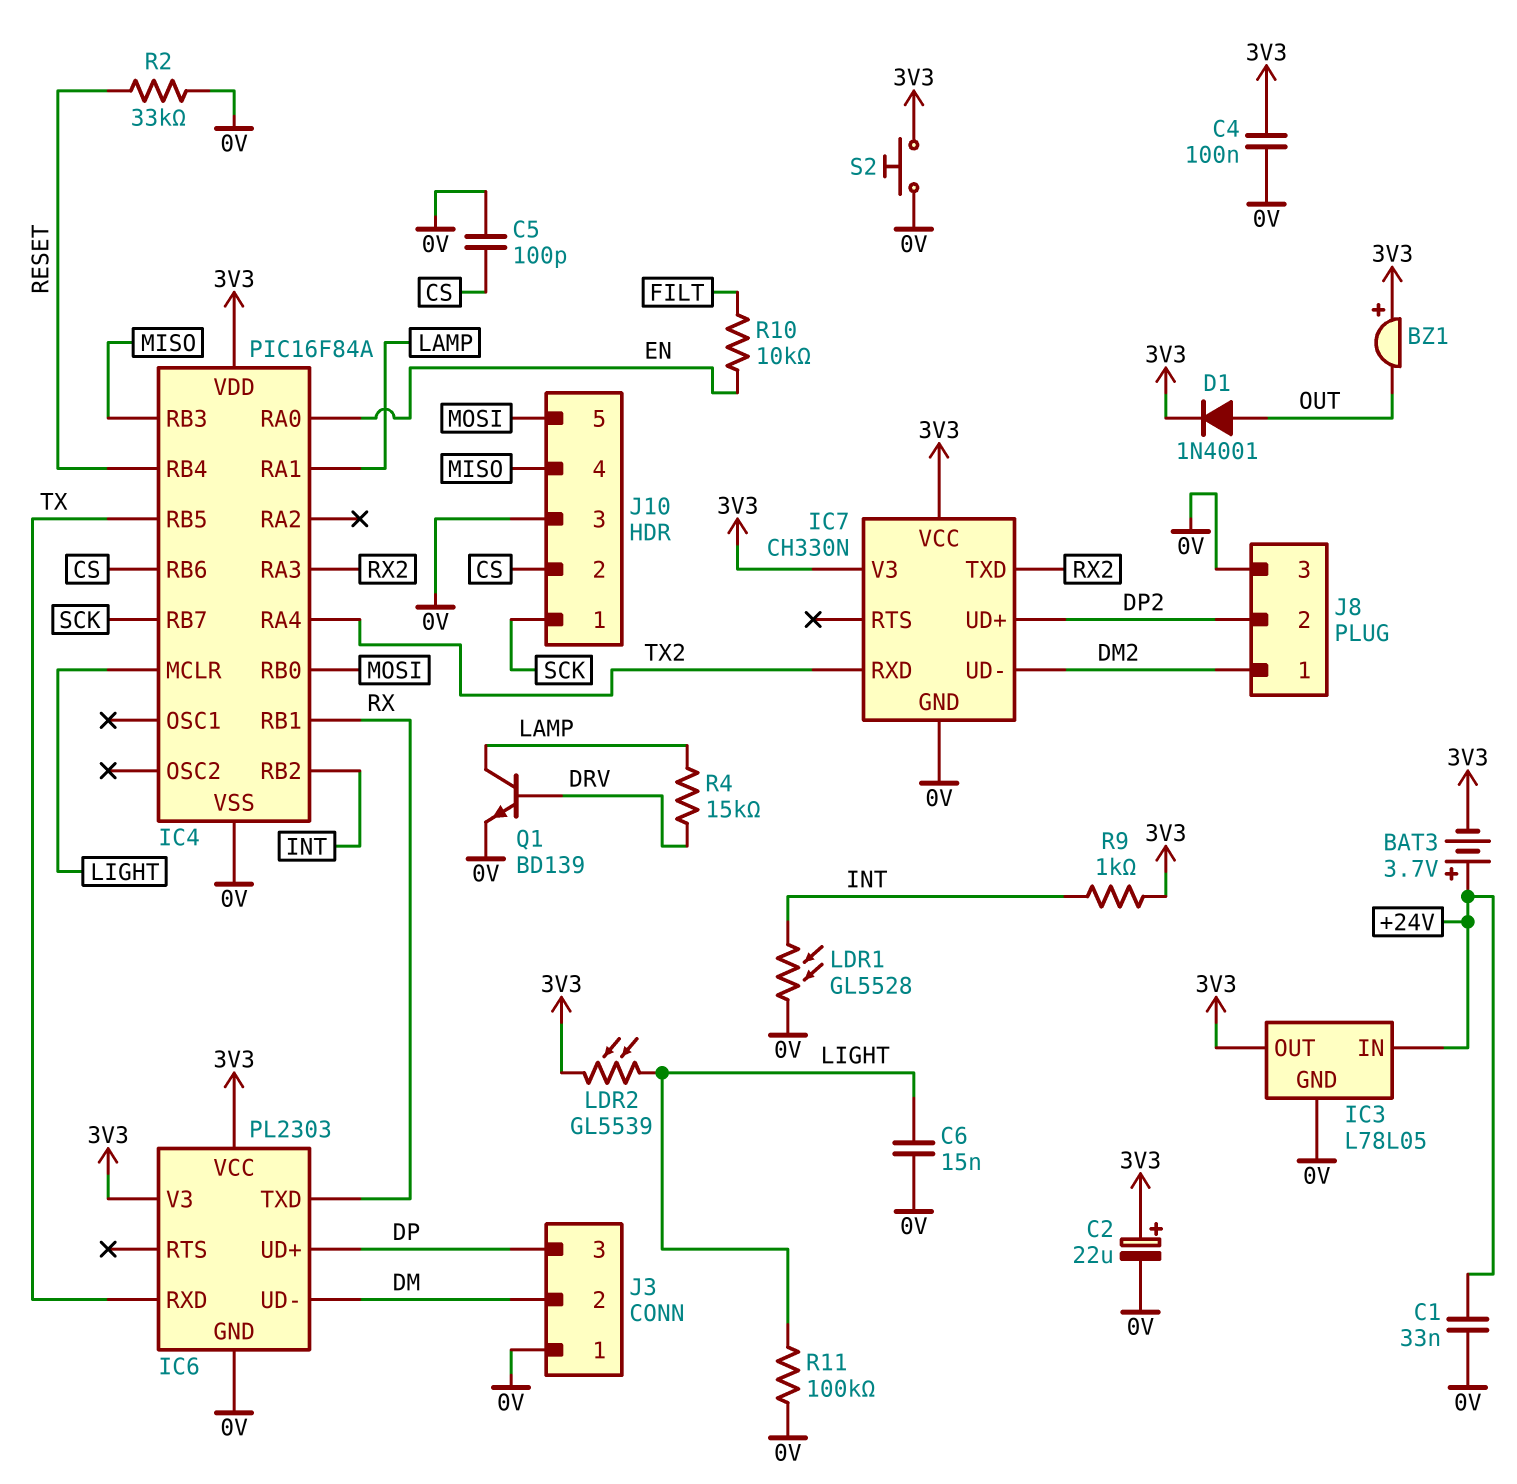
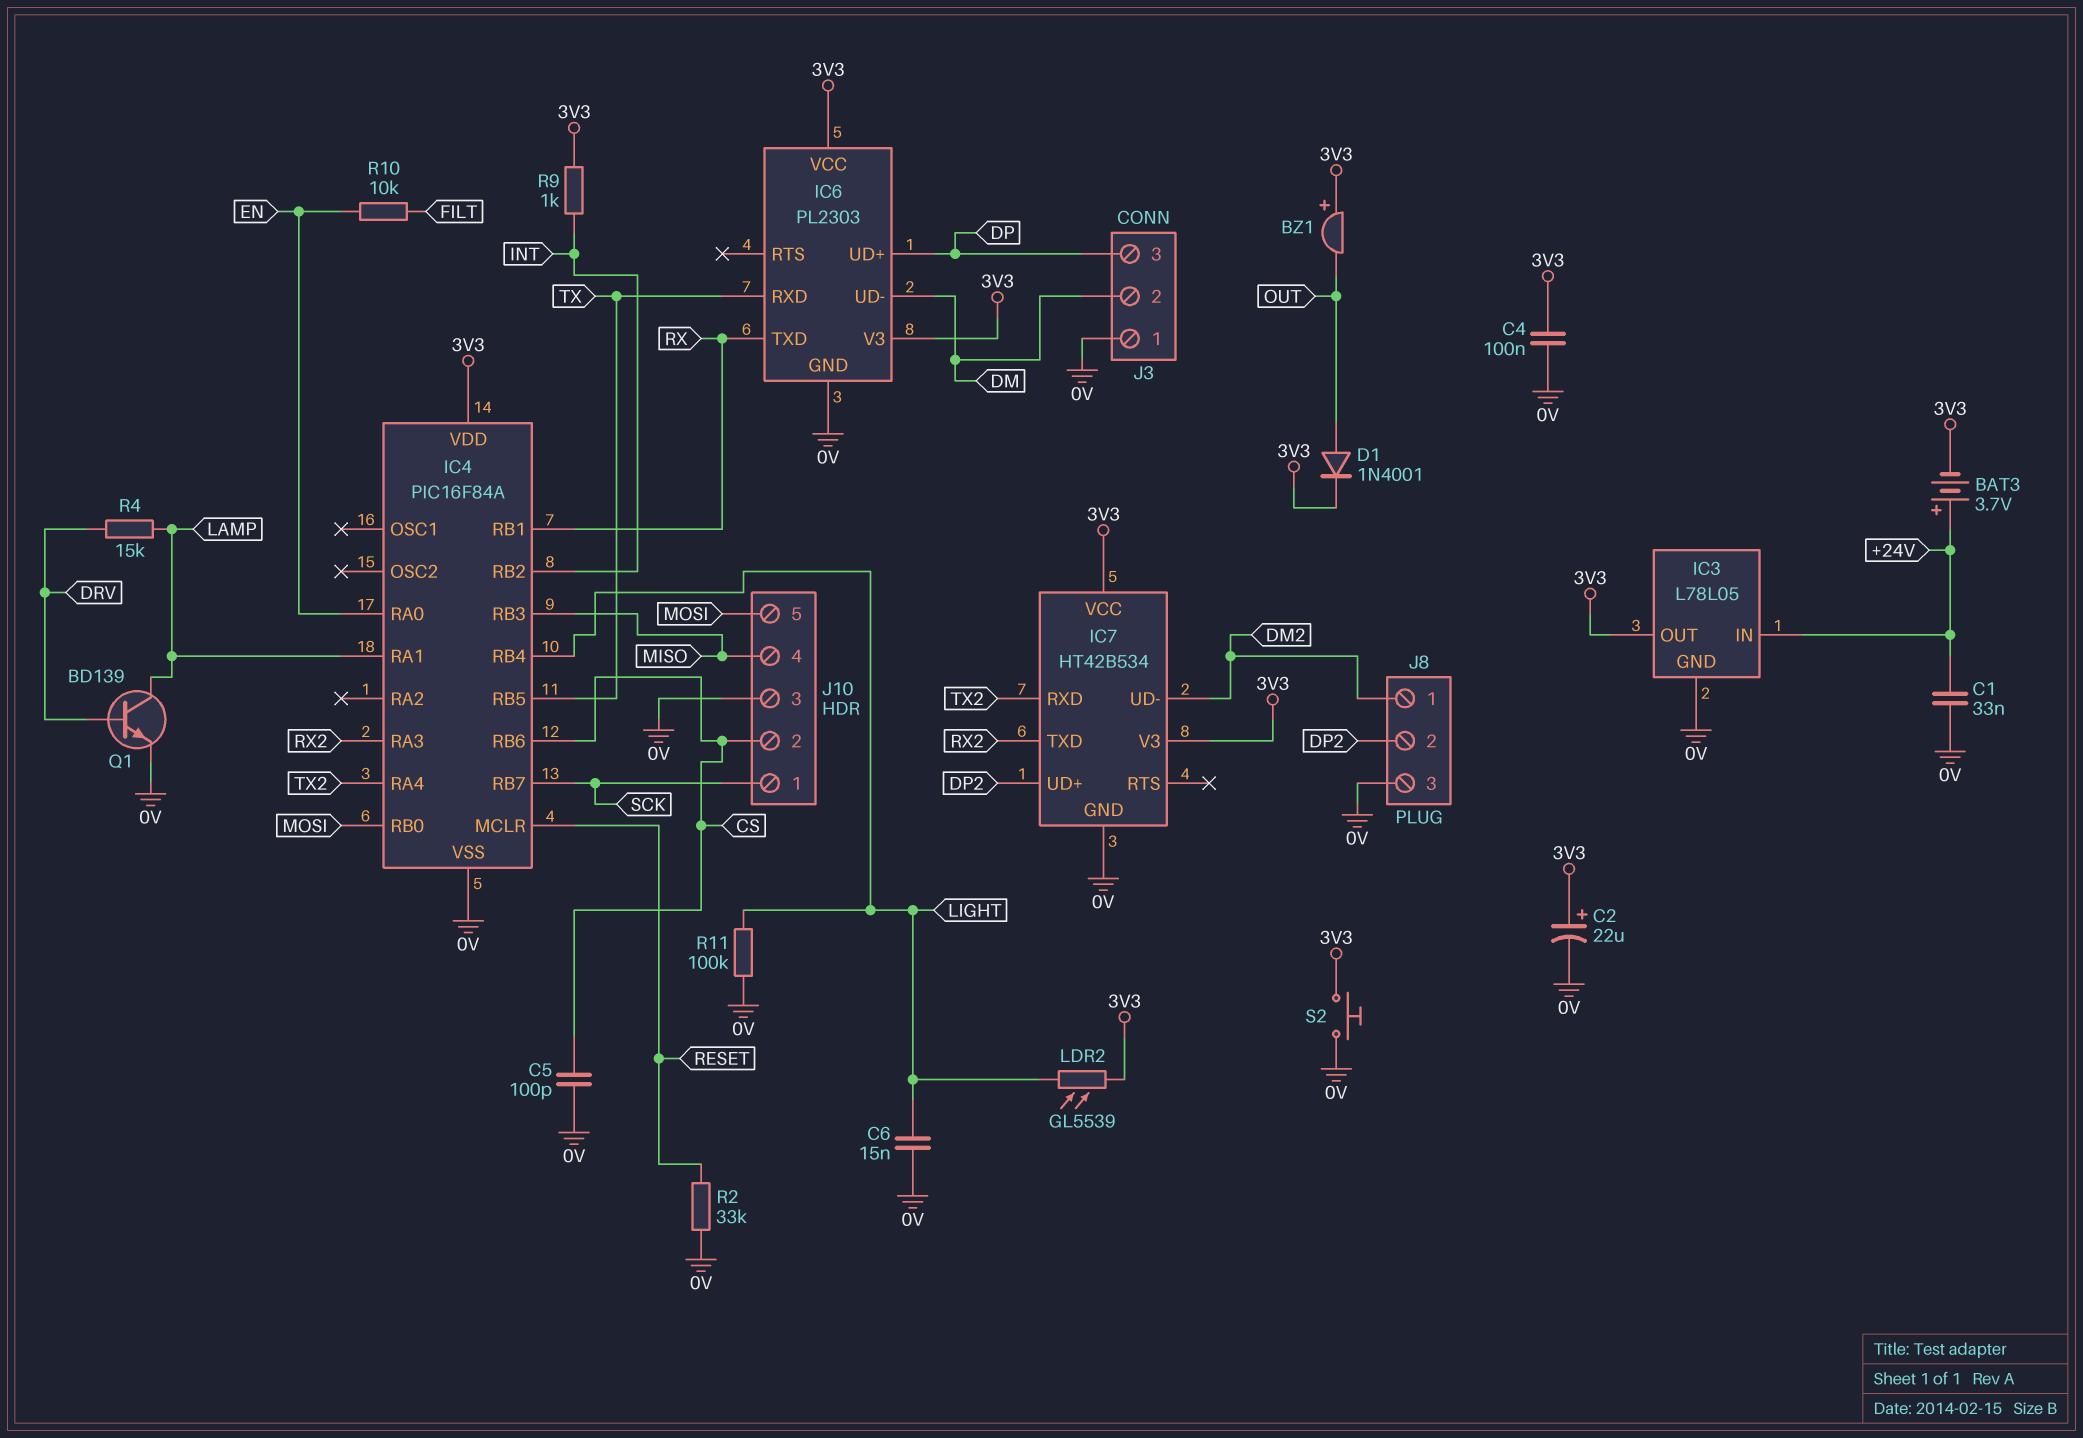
IC4 pin MCLR: LIGHT -> RESET
IC4 pin RB4: RESET -> LIGHT
IC7: CH330N -> HT42B534
LDR1: GL5528 (0V, INT) -> none

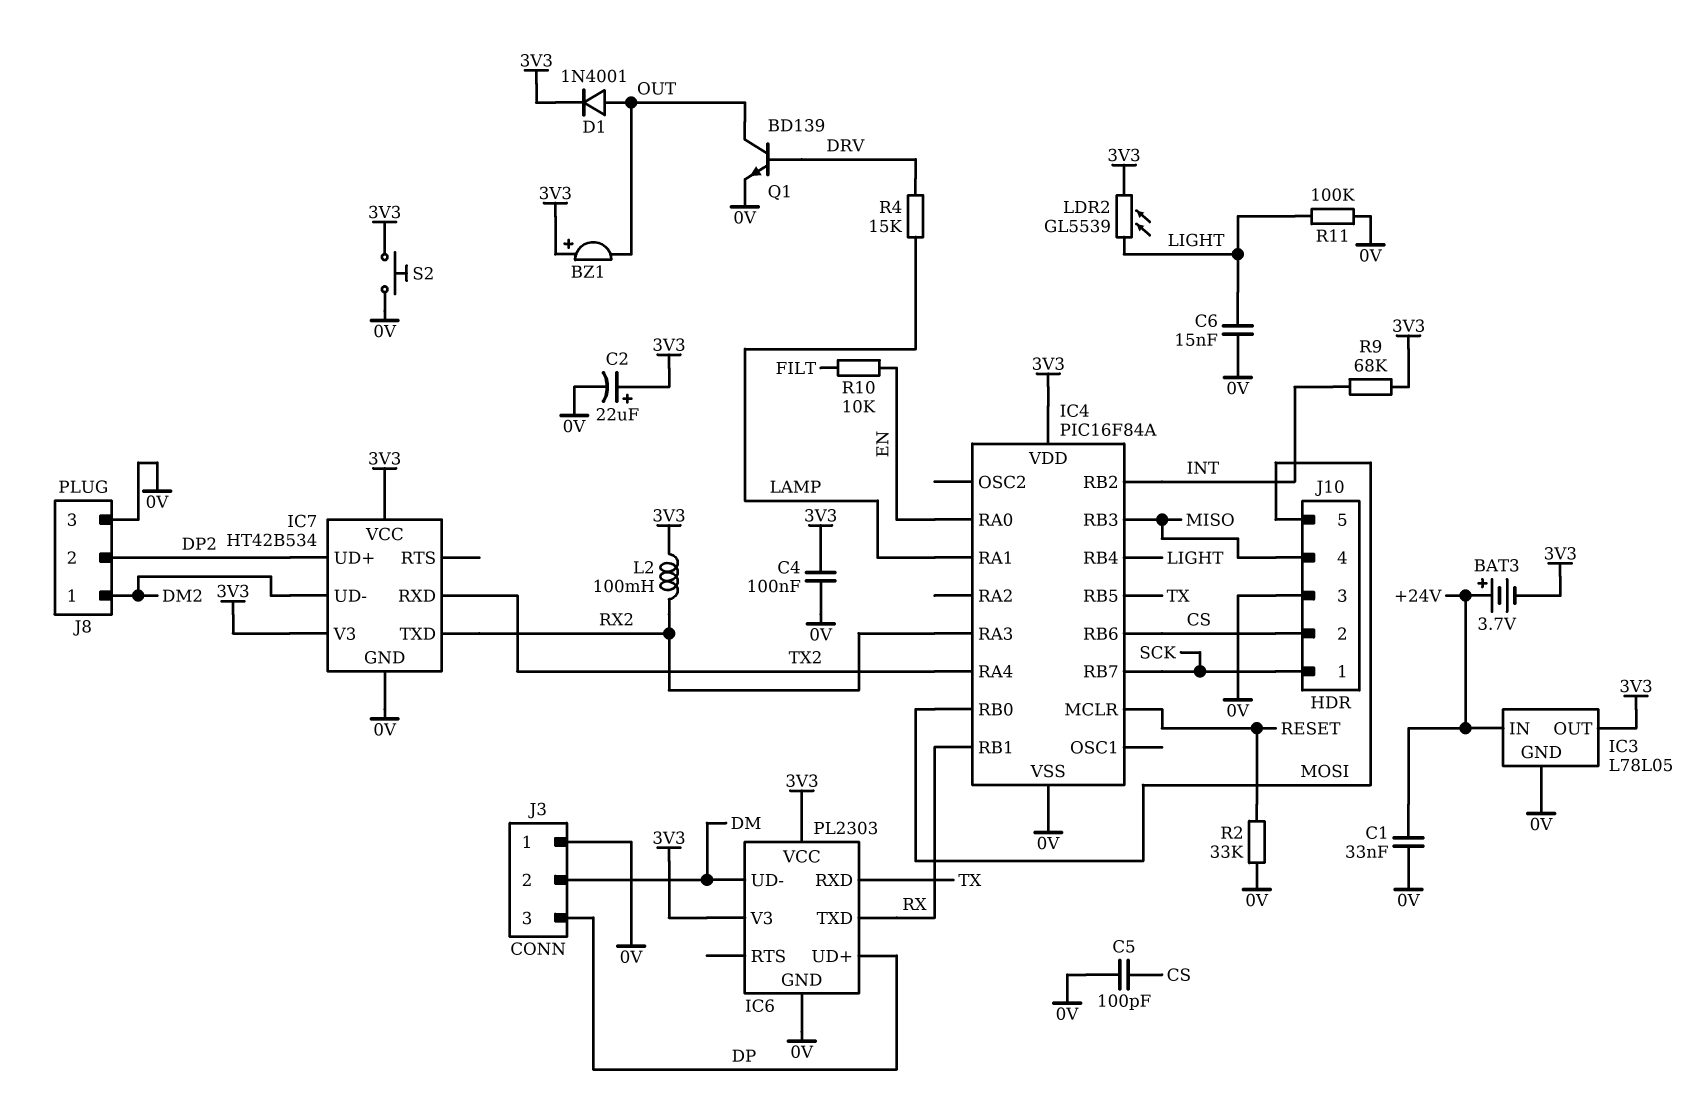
L2: none -> 100mH (3V3, RX2)
Q1: NPN BD139 (B DRV, C LAMP, E 0V) -> NPN BD139 (B DRV, C OUT, E 0V)
R9: 1k (3V3, INT) -> 68k (3V3, INT)

